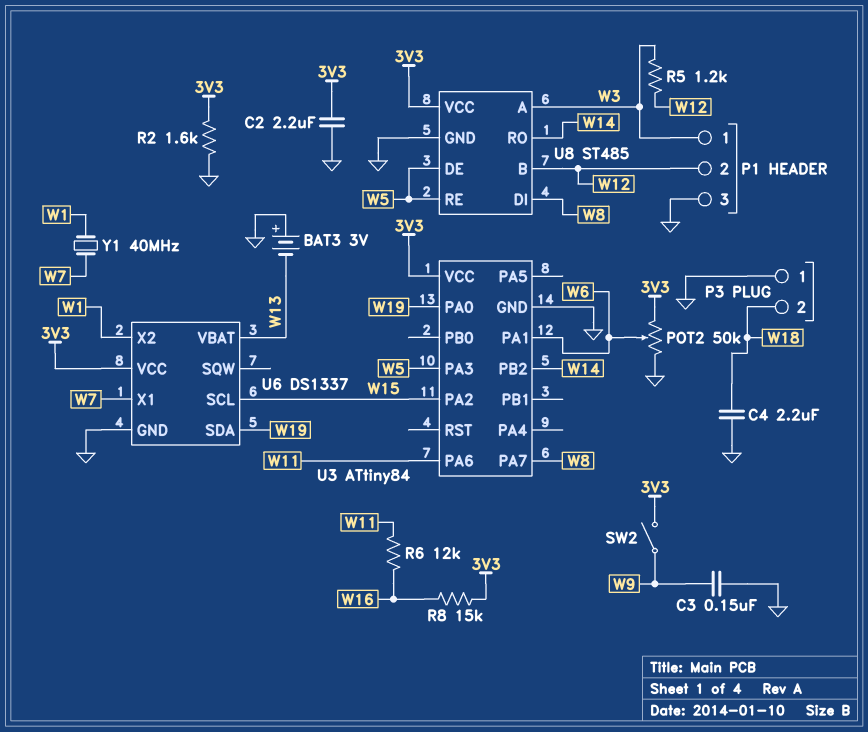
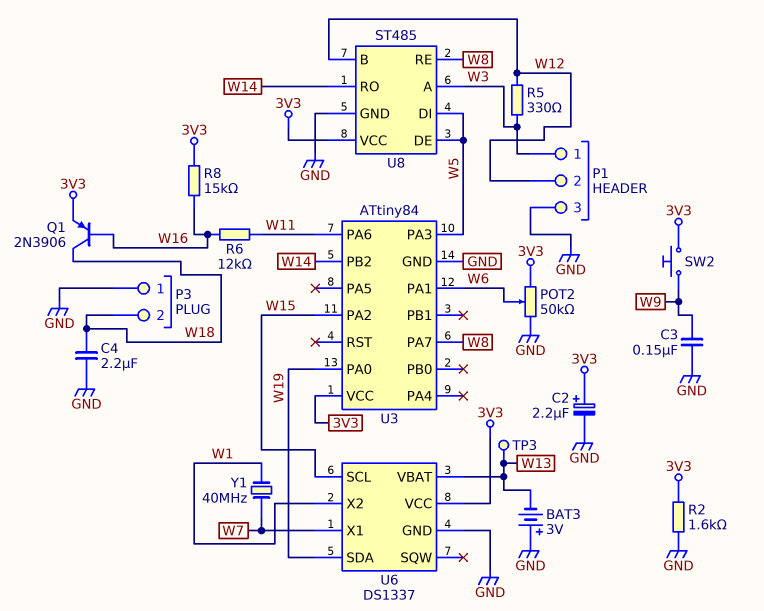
C2: 2.2uF (3V3, GND) -> 2.2uF (plus 3V3, minus GND)
Q1: none -> PNP 2N3906 (B W16, C W18, E 3V3)
R5: 1.2k (W3, W12) -> 330 (W3, W12)
SW2: switch (3V3, W9) -> button (3V3, W9)
TP3: none -> test point (W13)
U8 pin DI: W8 -> W5
U8 pin RE: W5 -> W8

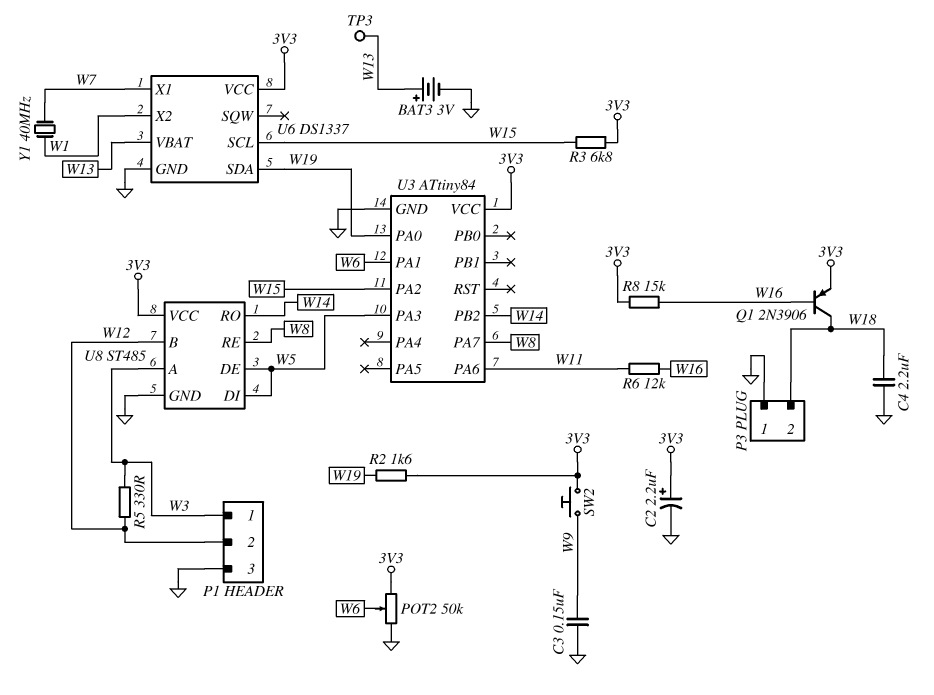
BAT3: 3V (plus GND, minus W13) -> 3V (plus W13, minus GND)
R2: 1.6k (3V3, GND) -> 1.6k (3V3, W19)
R3: none -> 6.8k (3V3, W15)

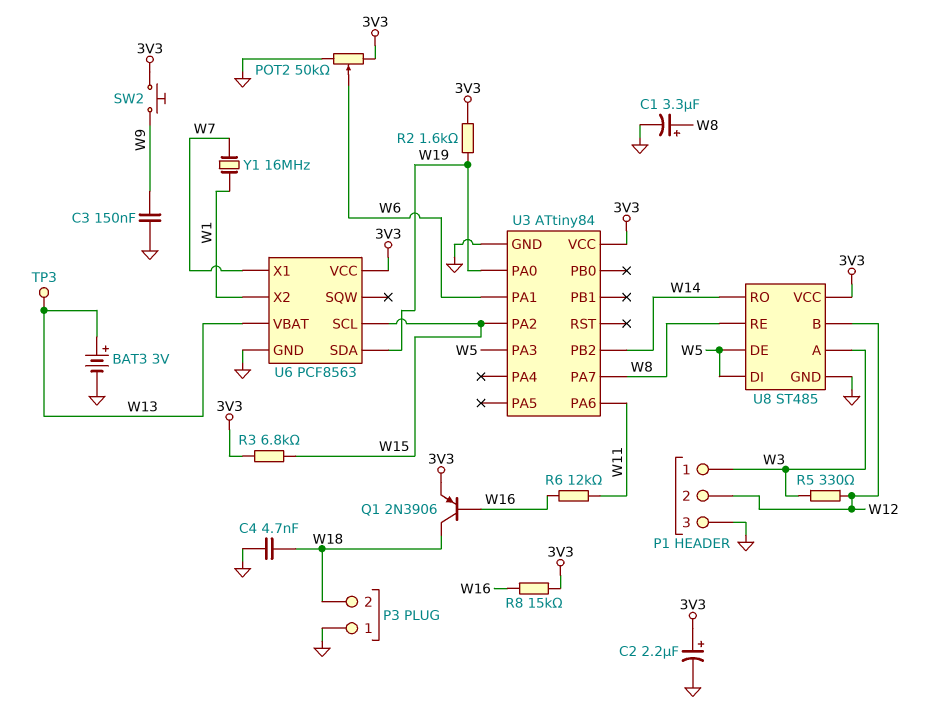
C1: none -> 3.3uF (plus W8, minus GND)
C4: 2.2uF (GND, W18) -> 4.7nF (GND, W18)
U6: DS1337 -> PCF8563
Y1: 40MHz (W1, W7) -> 16MHz (W1, W7)

